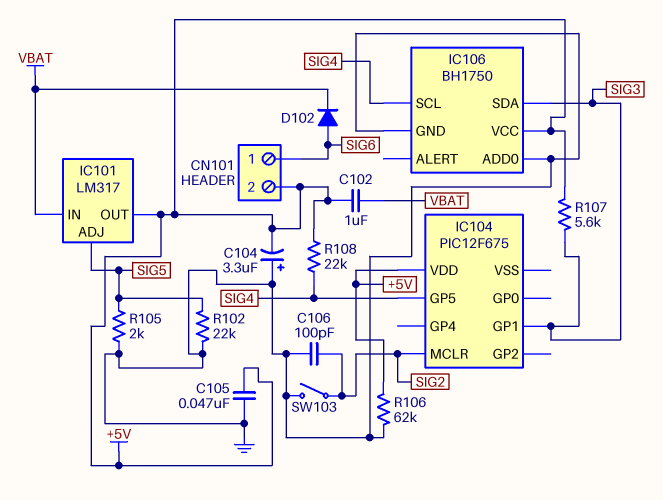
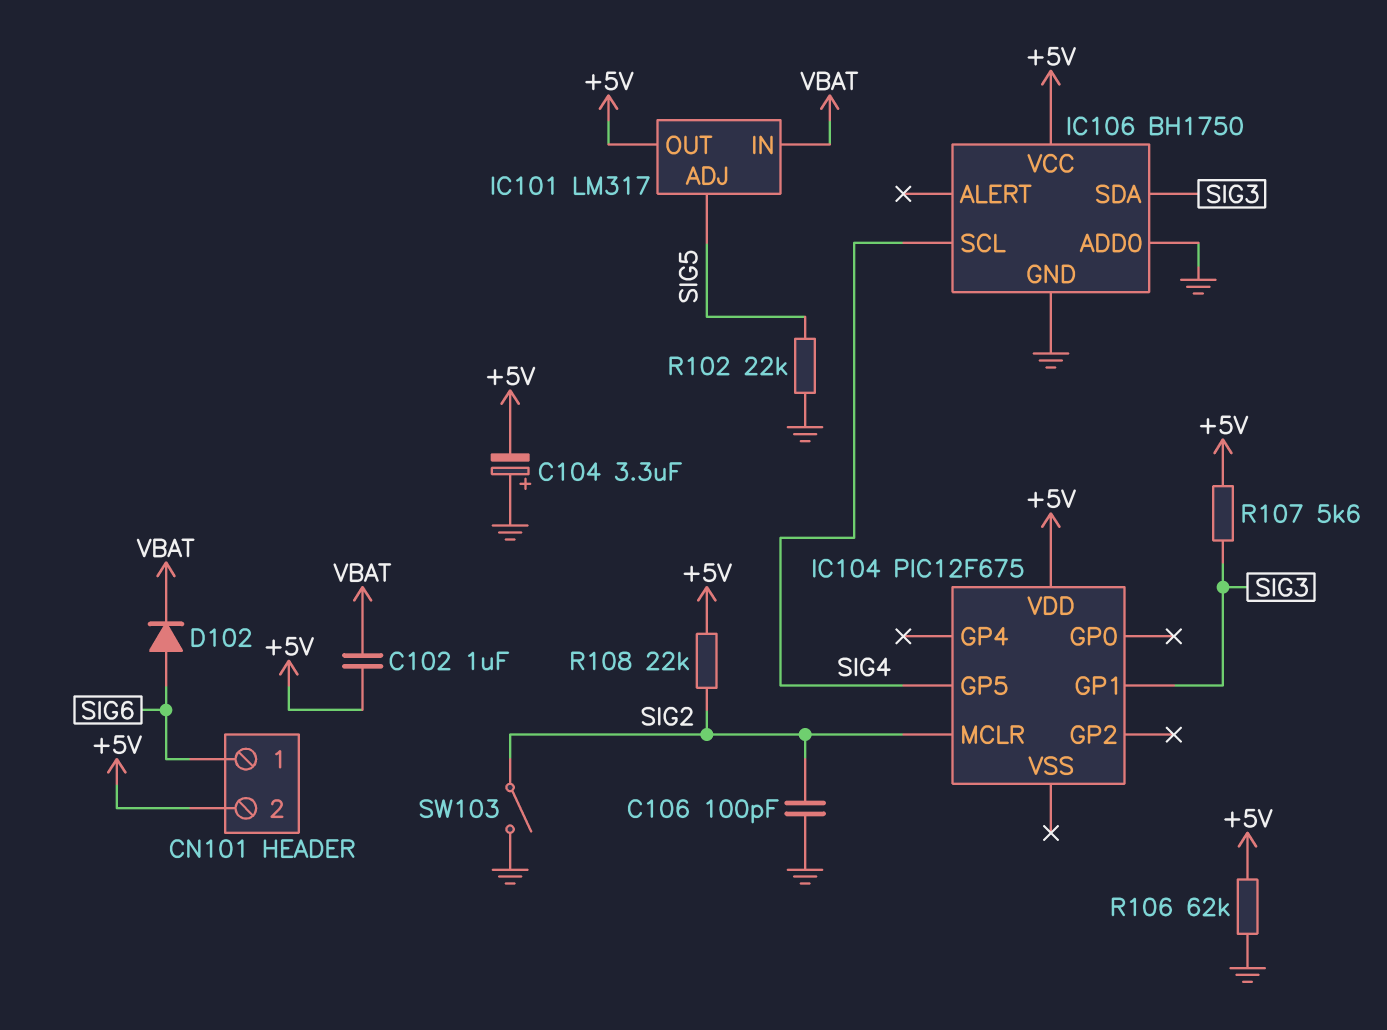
C105: 47nF (+5V, GND) -> none
R105: 2k (GND, SIG5) -> none
R108: 22k (+5V, SIG4) -> 22k (+5V, SIG2)

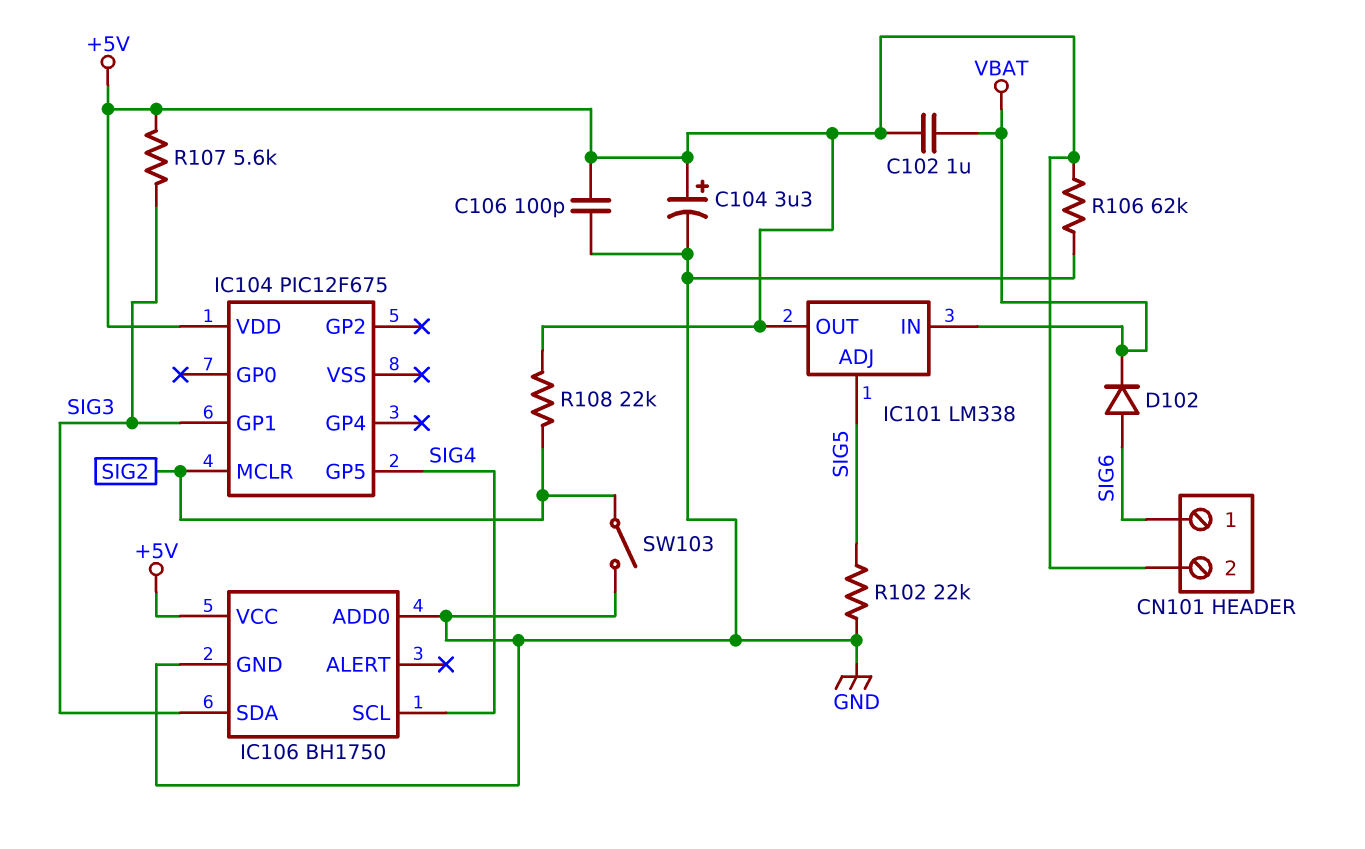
C104: 3.3uF (plus GND, minus +5V) -> 3.3uF (plus +5V, minus GND)
C106: 100pF (GND, SIG2) -> 100pF (+5V, GND)
IC101: LM317 -> LM338

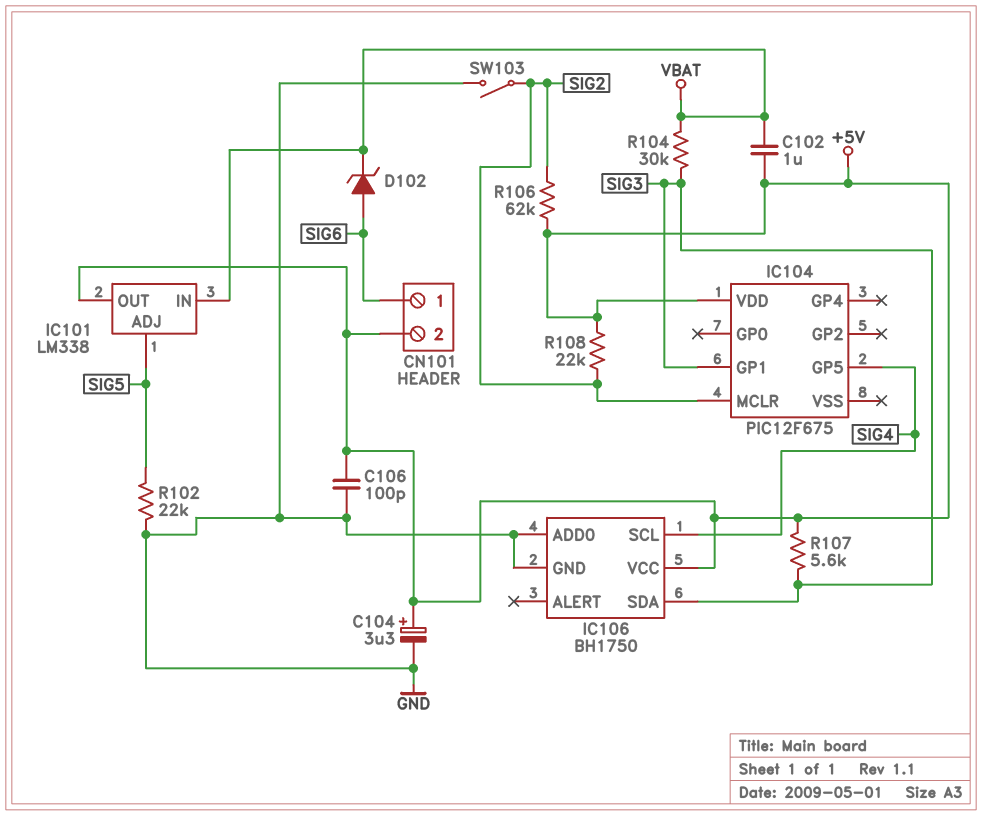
D102: diode (A SIG6, K VBAT) -> zener (A SIG6, K VBAT)
R104: none -> 30k (SIG3, VBAT)
R106: 62k (+5V, GND) -> 62k (+5V, SIG2)

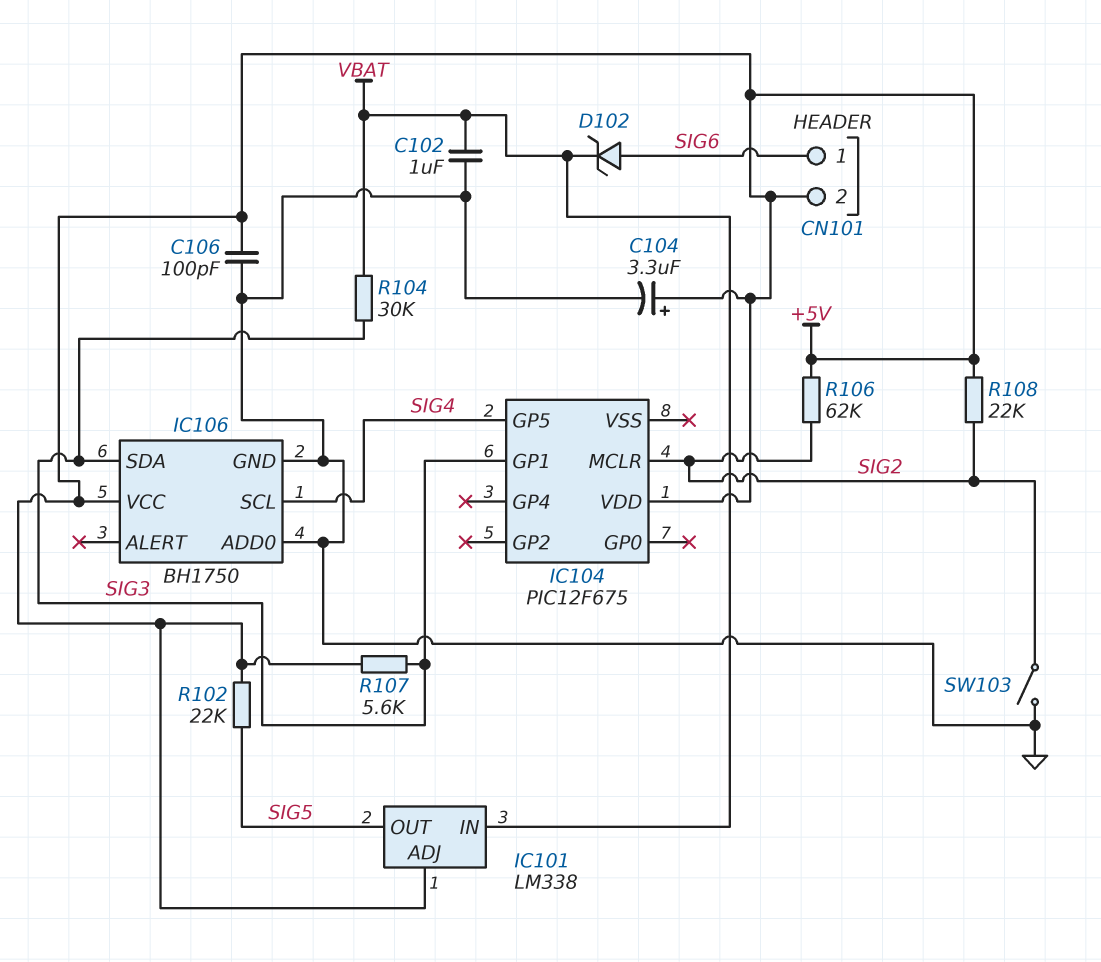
C102: 1uF (+5V, VBAT) -> 1uF (GND, VBAT)
IC101 pin ADJ: SIG5 -> +5V
IC101 pin OUT: +5V -> SIG5
R102: 22k (GND, SIG5) -> 22k (+5V, SIG5)

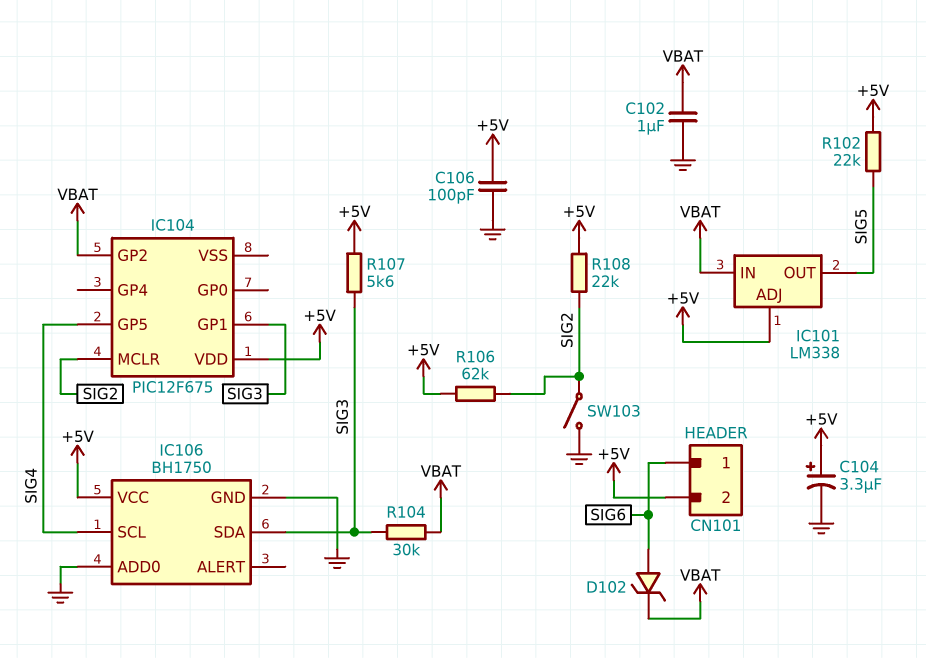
IC104 pin GP2: none -> VBAT

